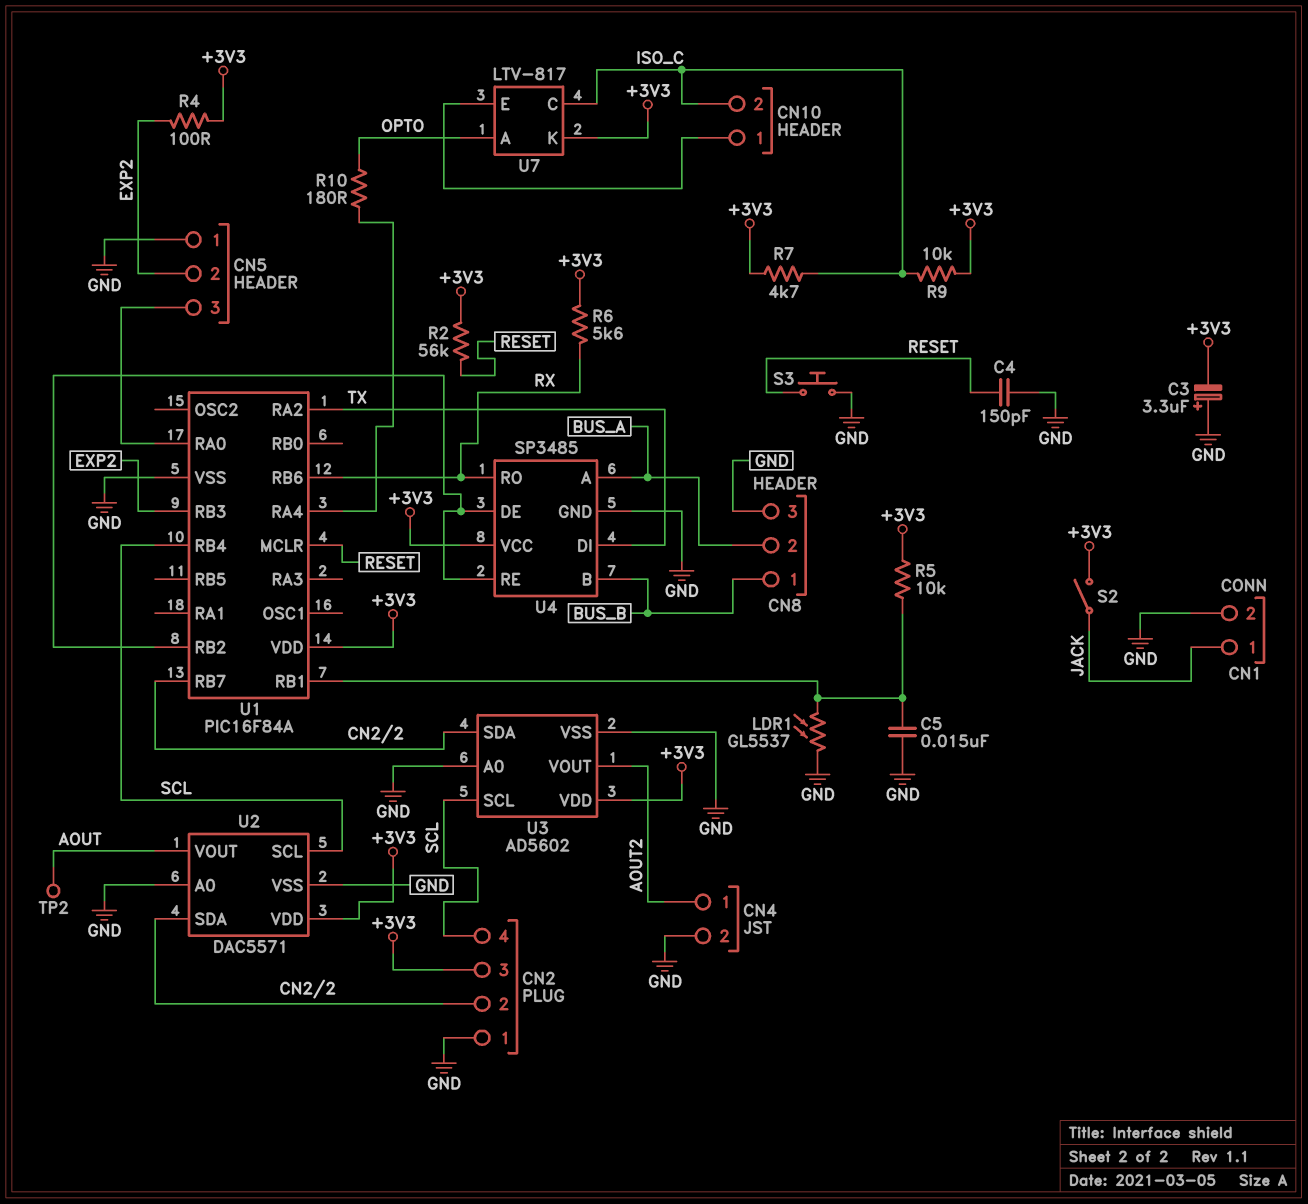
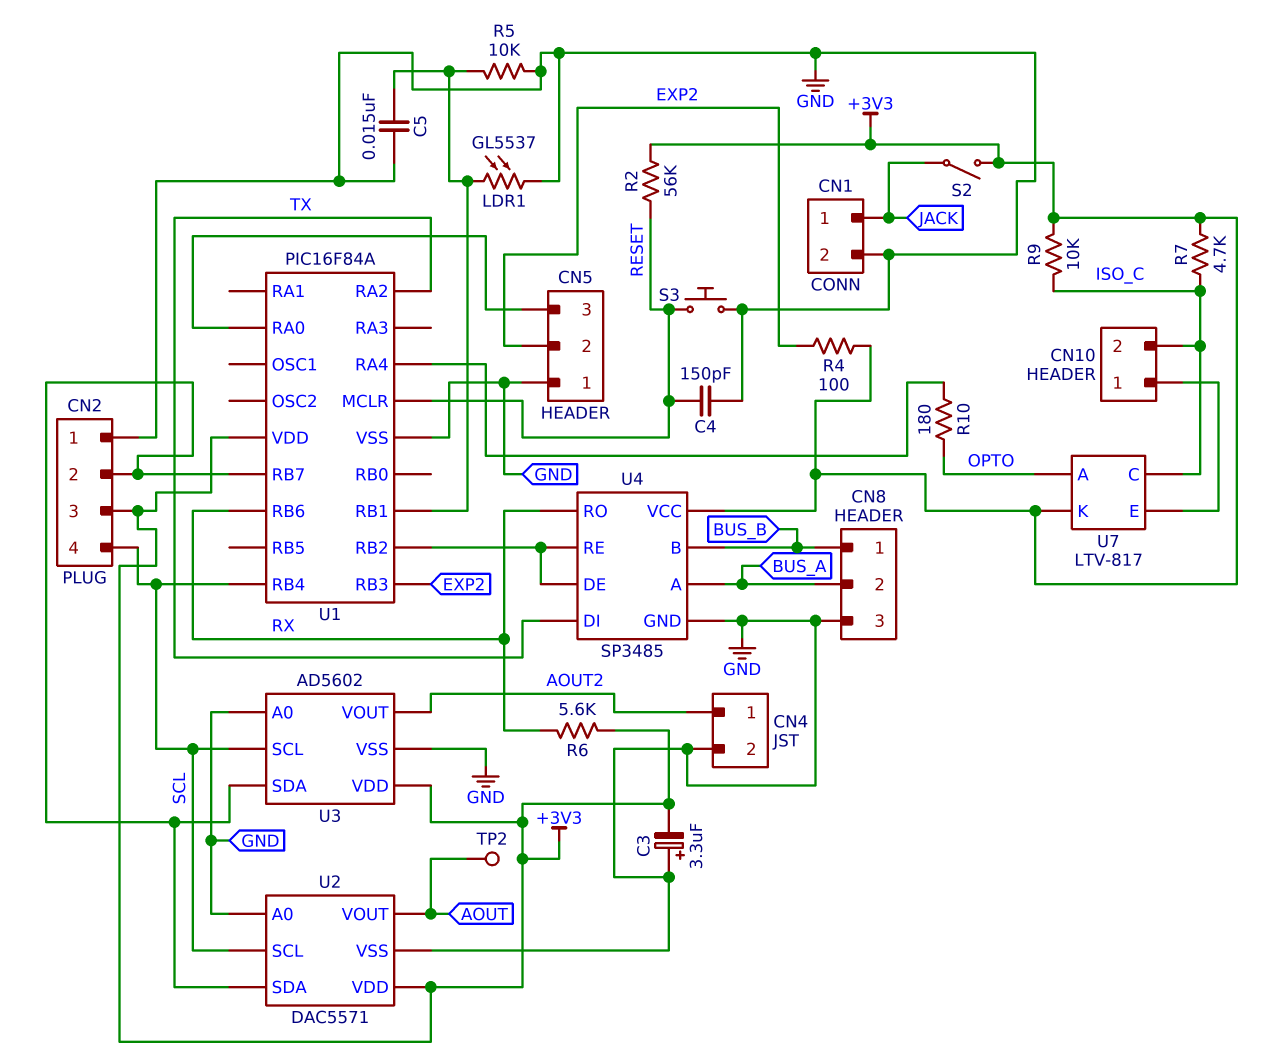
R5: 10k (+3V3, U1/RB1) -> 10k (GND, U1/RB1)

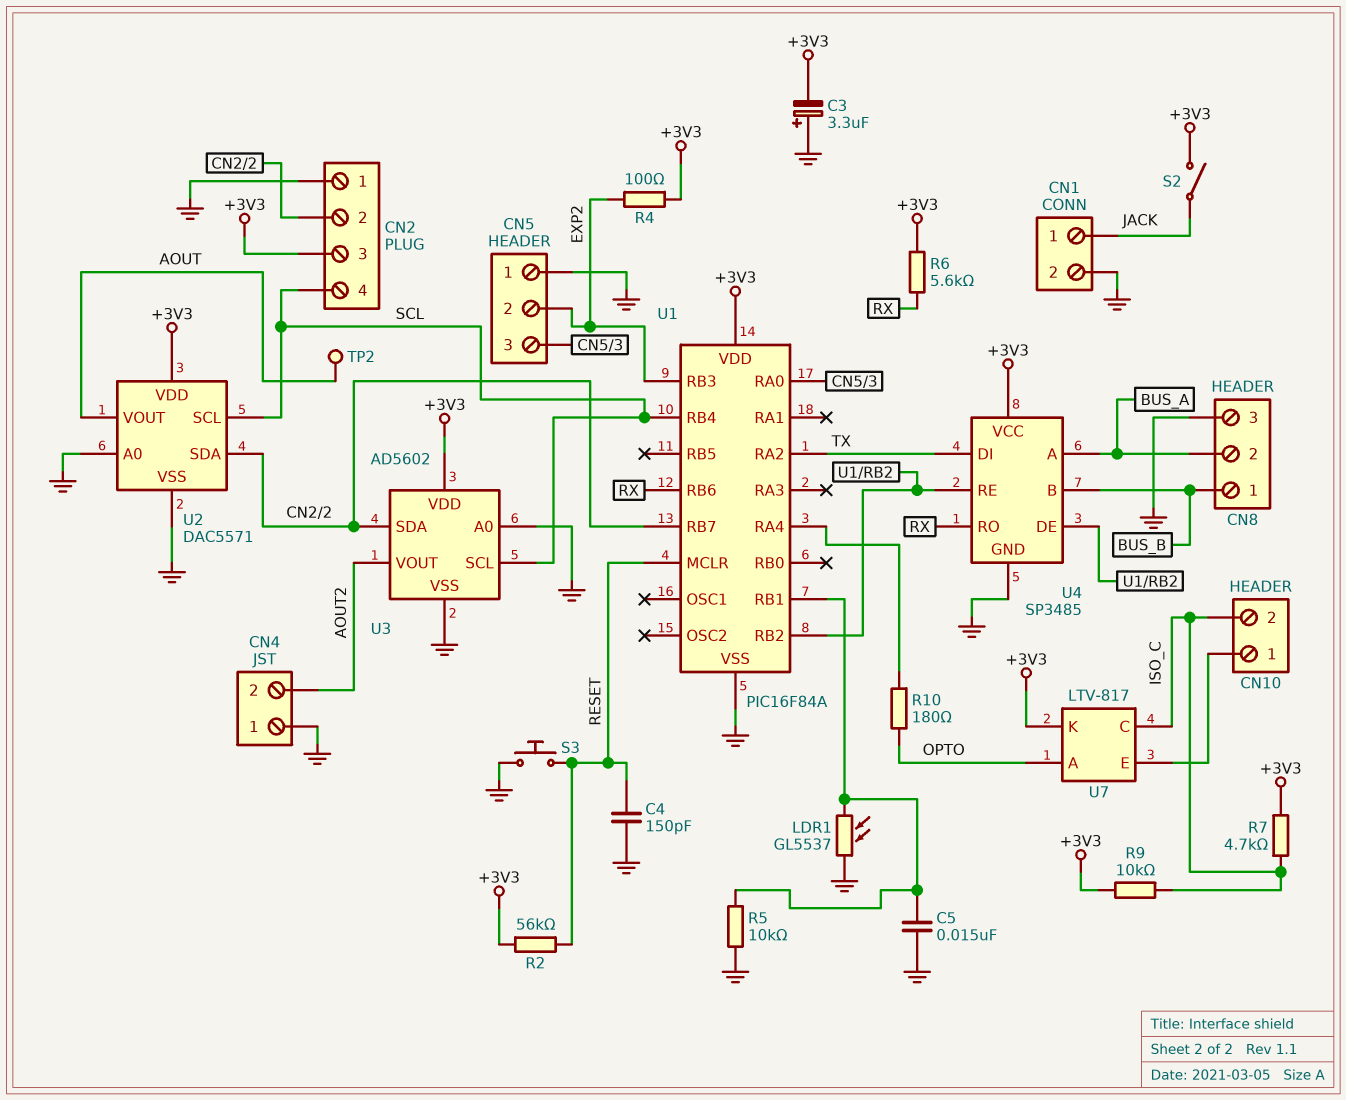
CN4 pin 1: AOUT2 -> GND
CN4 pin 2: GND -> AOUT2

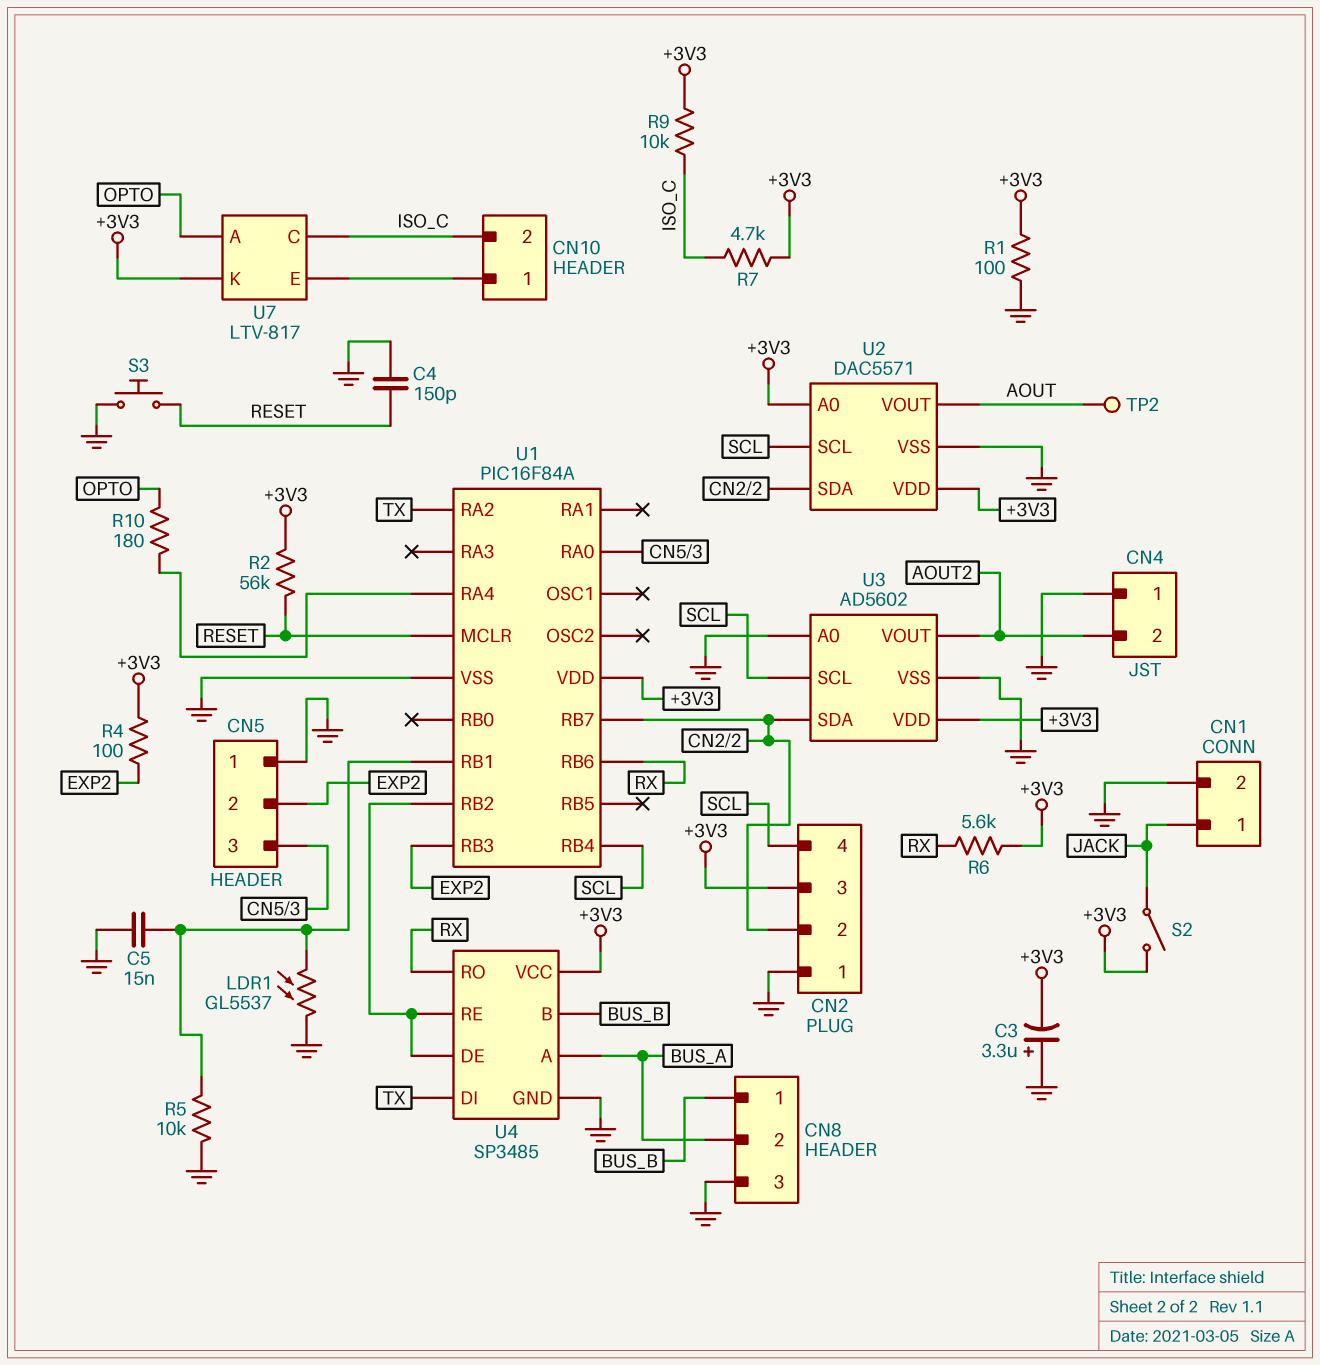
R1: none -> 100 (+3V3, GND)
U2 pin A0: GND -> +3V3

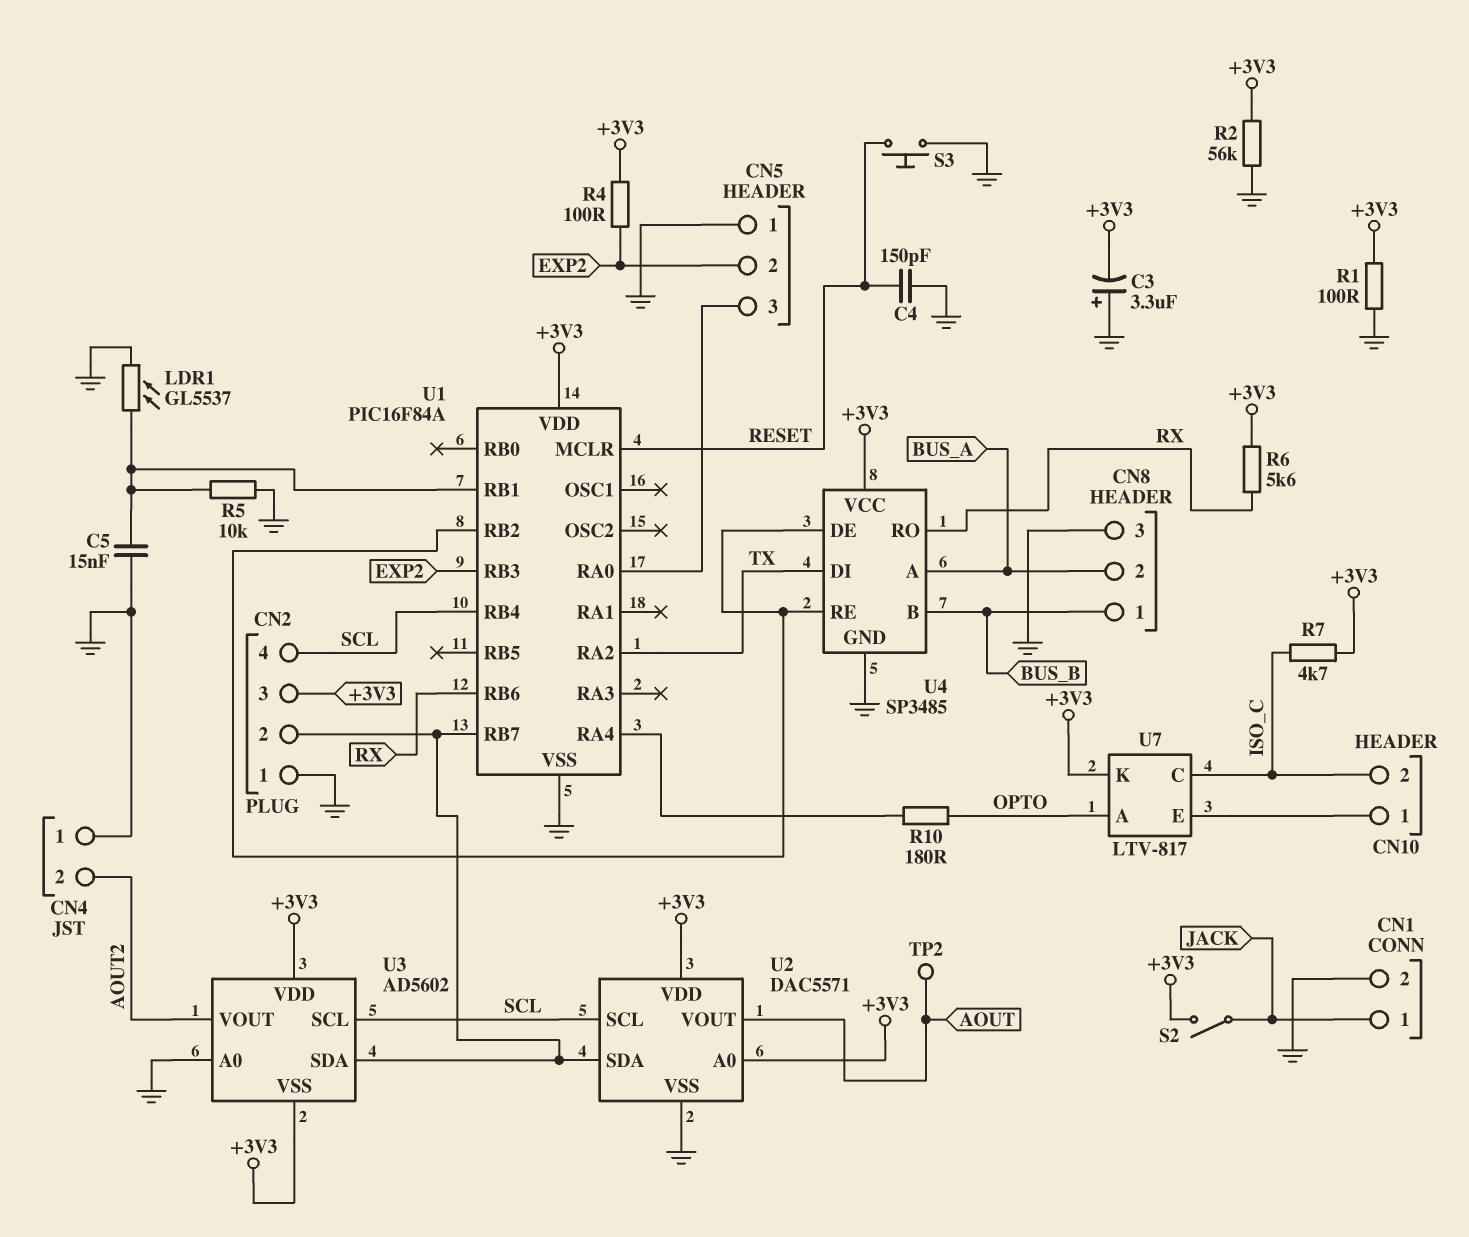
R2: 56k (+3V3, RESET) -> 56k (+3V3, GND)
R9: 10k (+3V3, ISO_C) -> none
U3 pin VSS: GND -> +3V3

